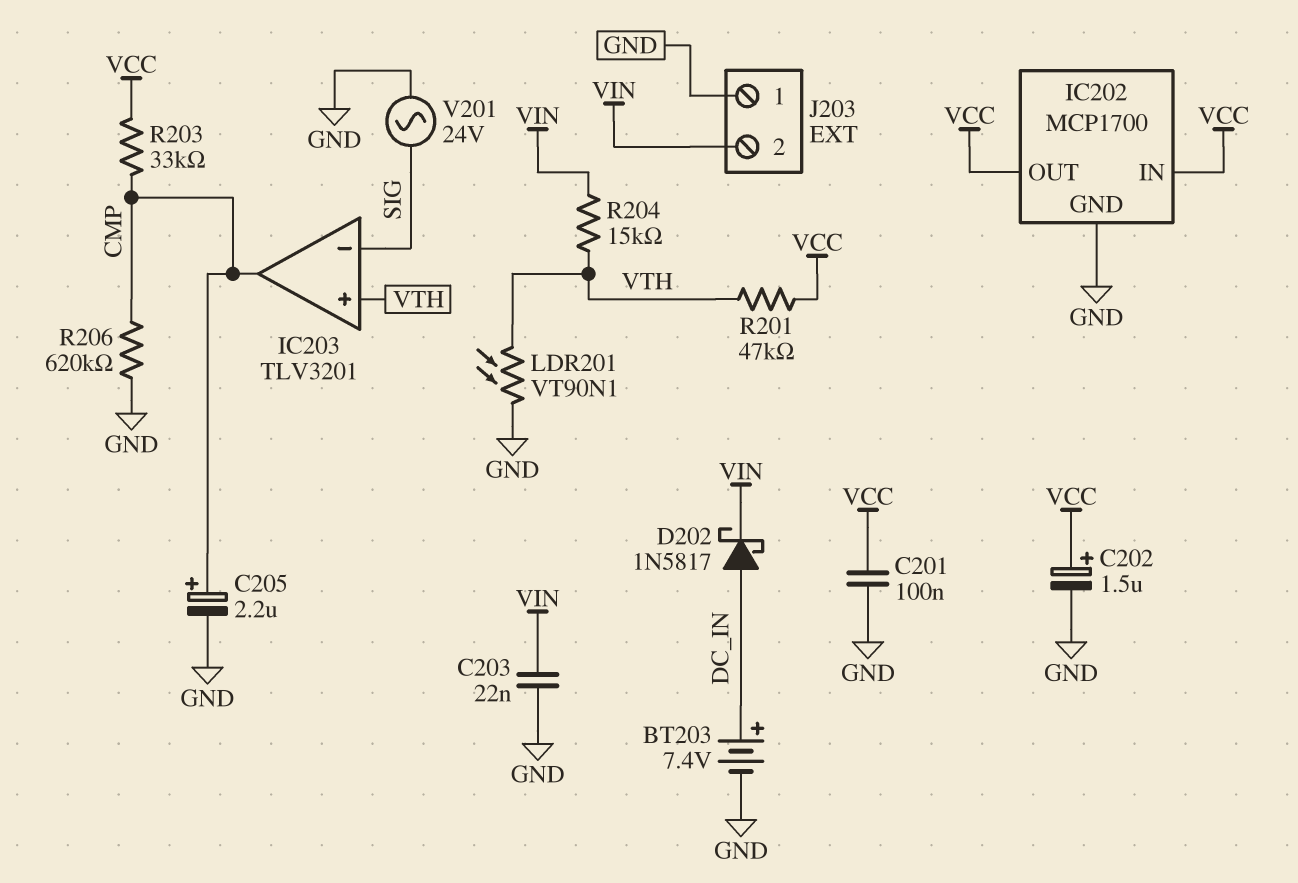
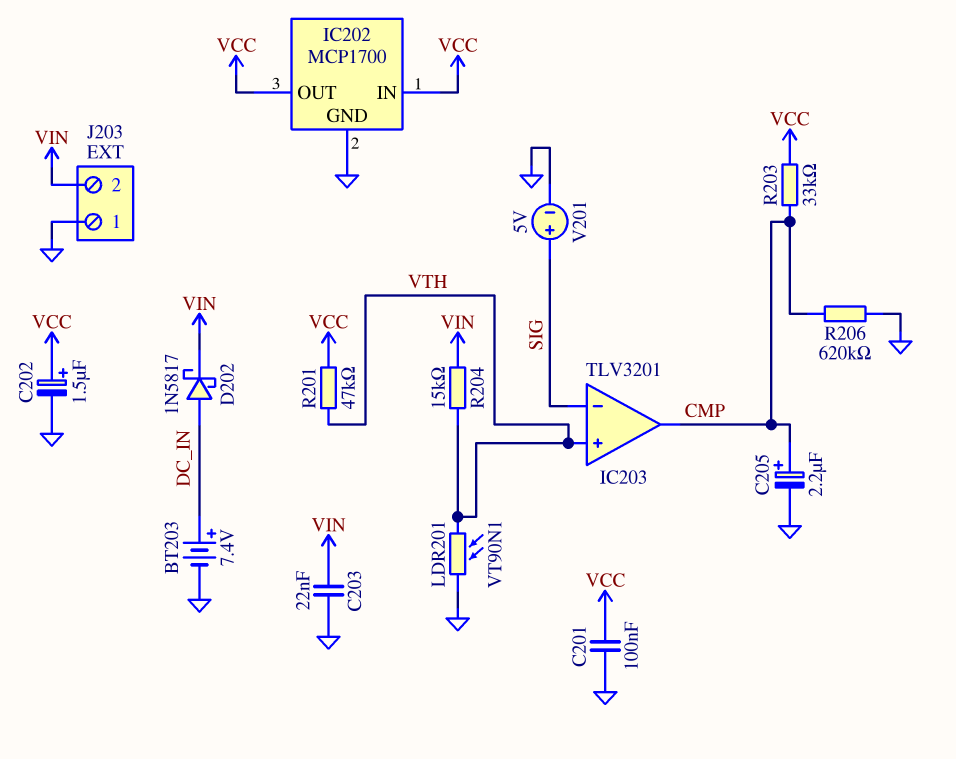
V201: AC 24V (GND, SIG) -> 5V (plus SIG, minus GND)

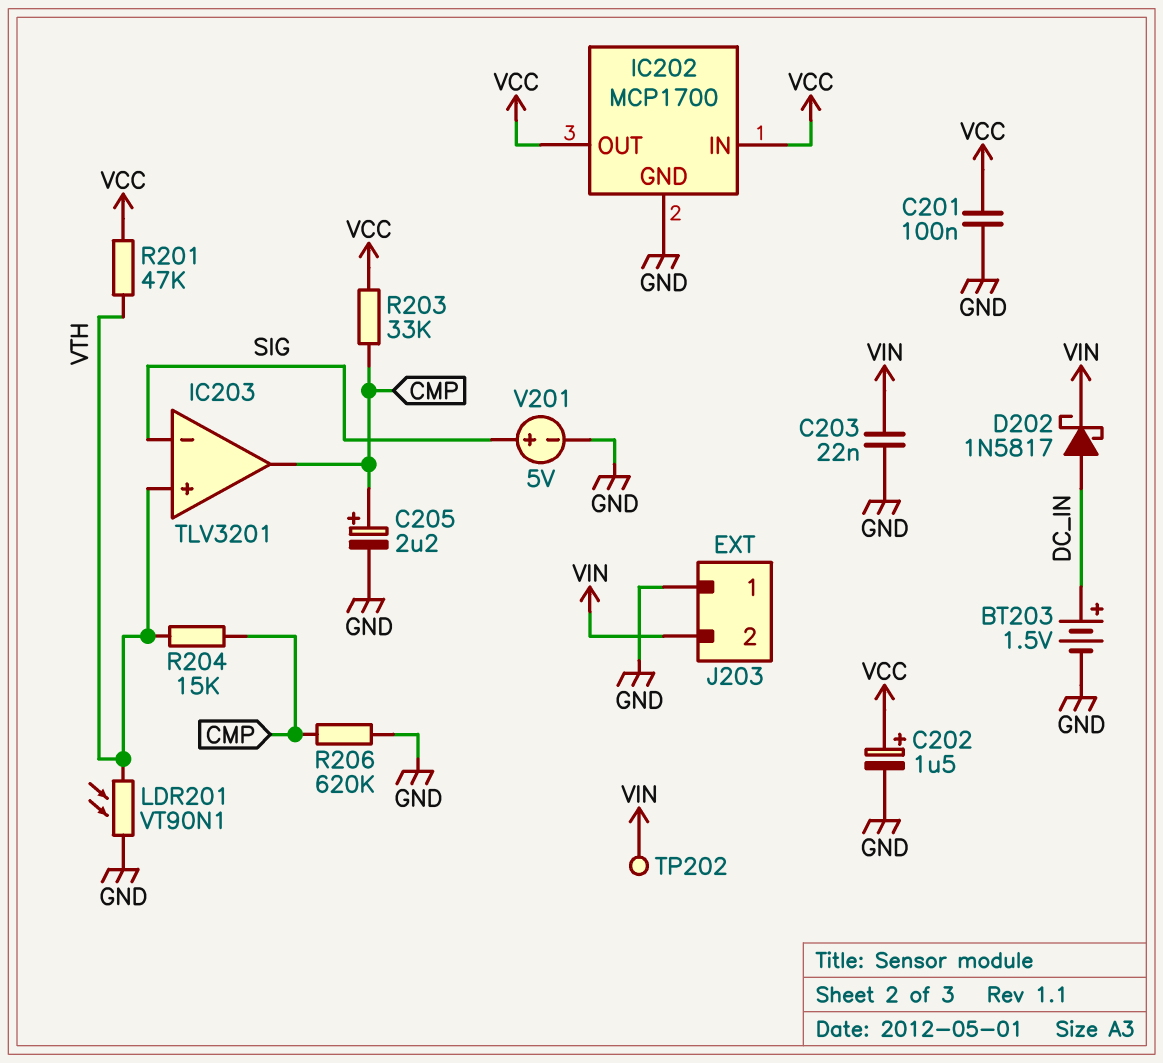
BT203: 7.4V (plus DC_IN, minus GND) -> 1.5V (plus DC_IN, minus GND)
R204: 15k (VIN, VTH) -> 15k (CMP, VTH)
TP202: none -> test point (VIN)

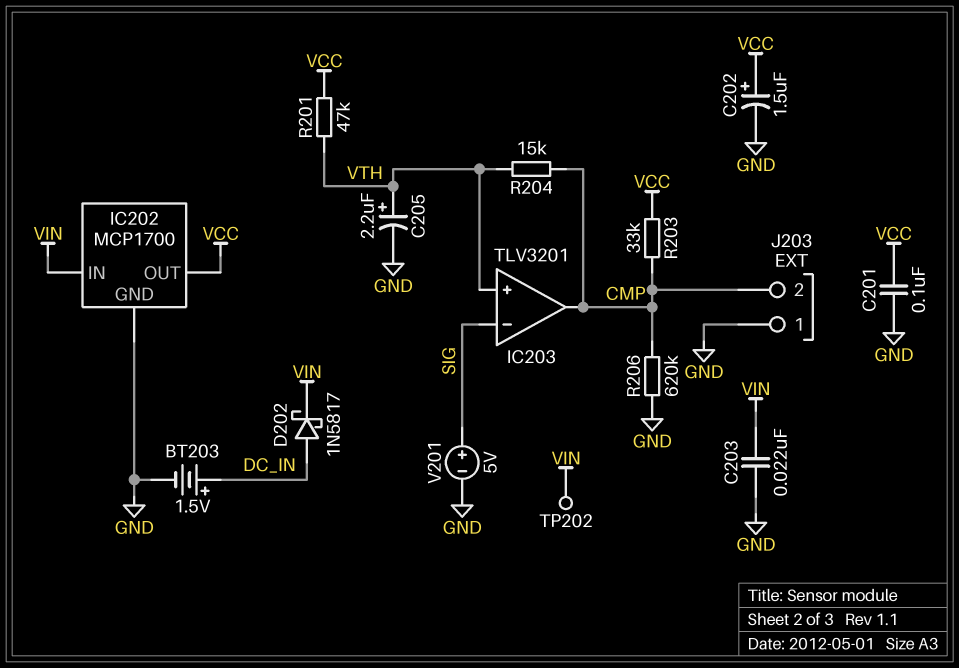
C205: 2.2uF (plus CMP, minus GND) -> 2.2uF (plus VTH, minus GND)
IC202 pin IN: VCC -> VIN
J203 pin 2: VIN -> CMP
LDR201: VT90N1 (GND, VTH) -> none

